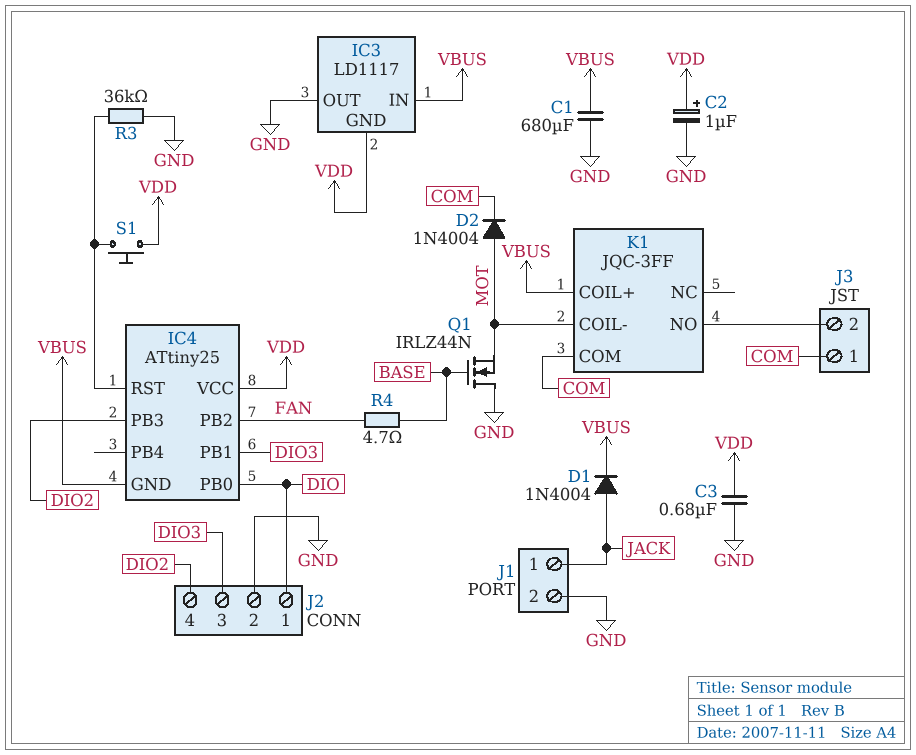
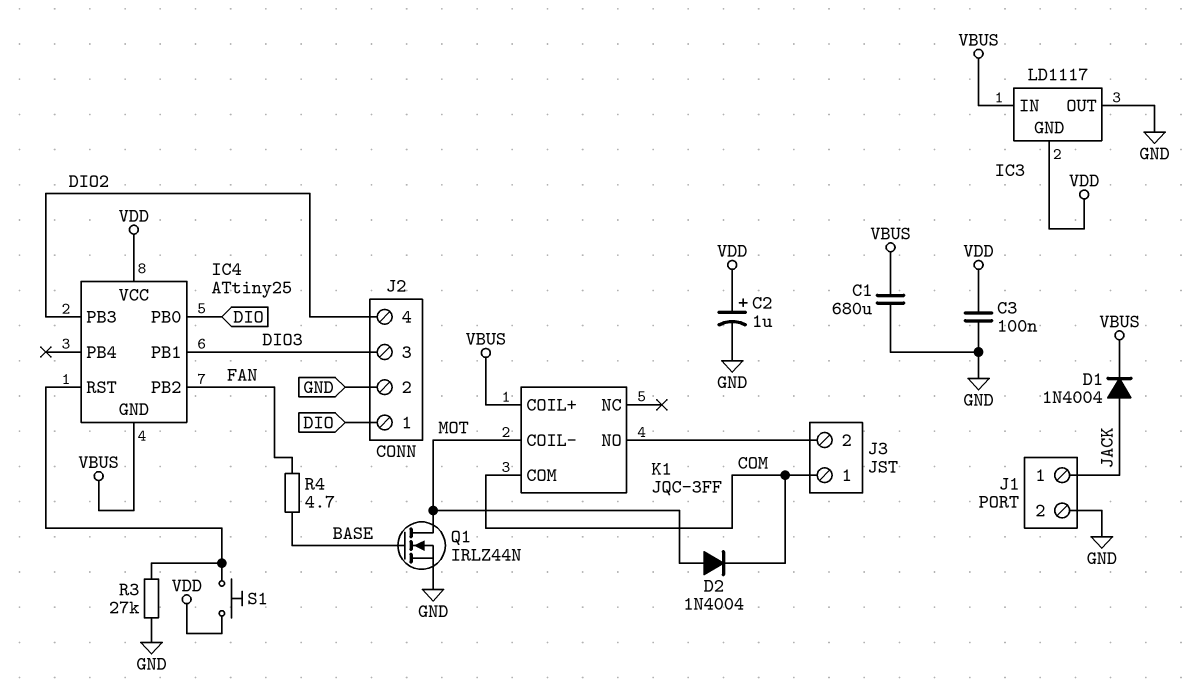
C3: 680nF (GND, VDD) -> 100nF (GND, VDD)
Q1: NMOS IRLZ44N (G BASE, D GND, S MOT) -> NMOS IRLZ44N (G BASE, D MOT, S GND)
R3: 36k (GND, IC4/RST) -> 27k (GND, IC4/RST)

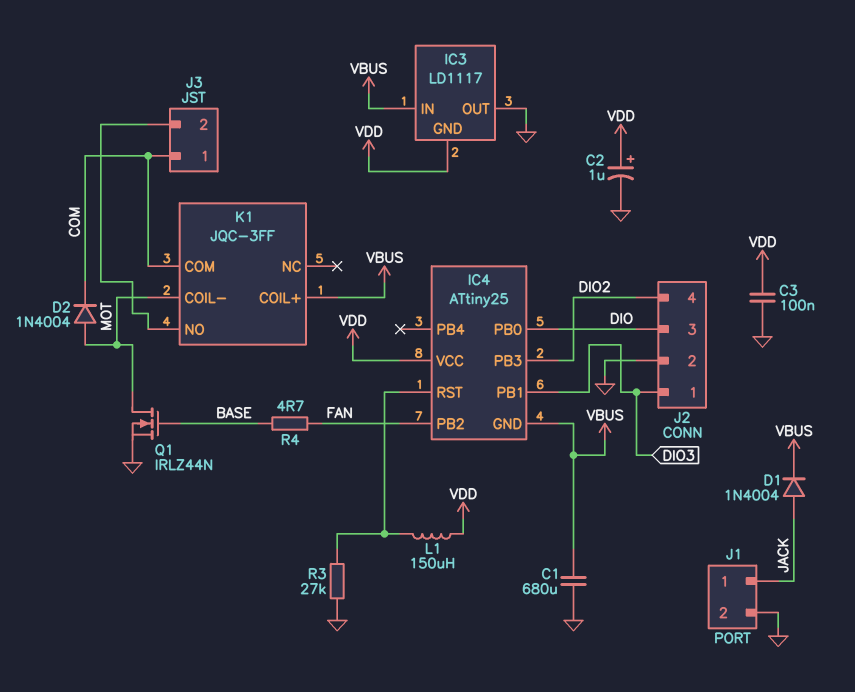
J2 pin 1: DIO -> DIO3
J2 pin 3: DIO3 -> DIO
L1: none -> 150uH (IC4/RST, VDD)
S1: button (IC4/RST, VDD) -> none

